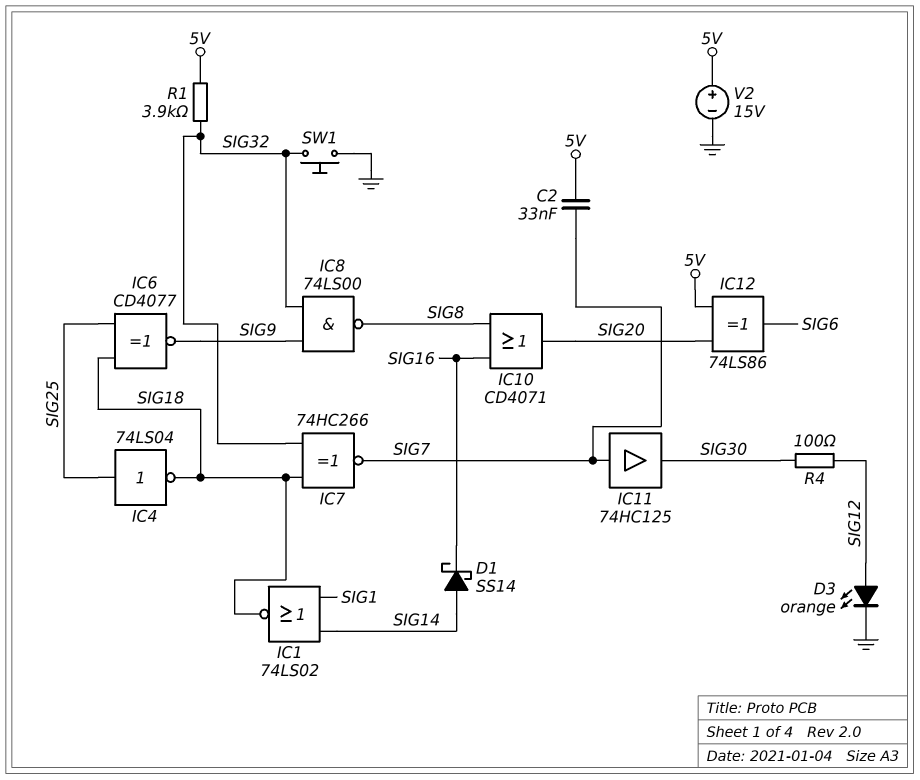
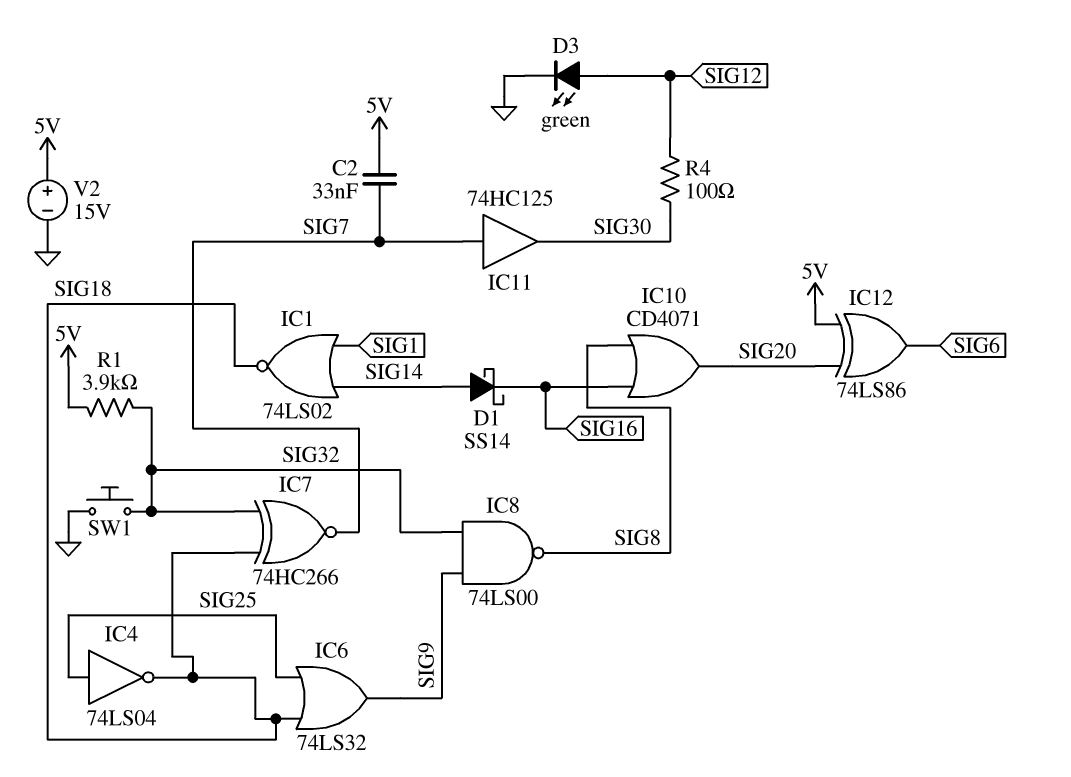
D3: LED orange (A SIG12, K GND) -> LED green (A SIG12, K GND)
IC6: XNOR CD4077 (in SIG18, in SIG25, out SIG9) -> OR 74LS32 (in SIG18, in SIG25, out SIG9)

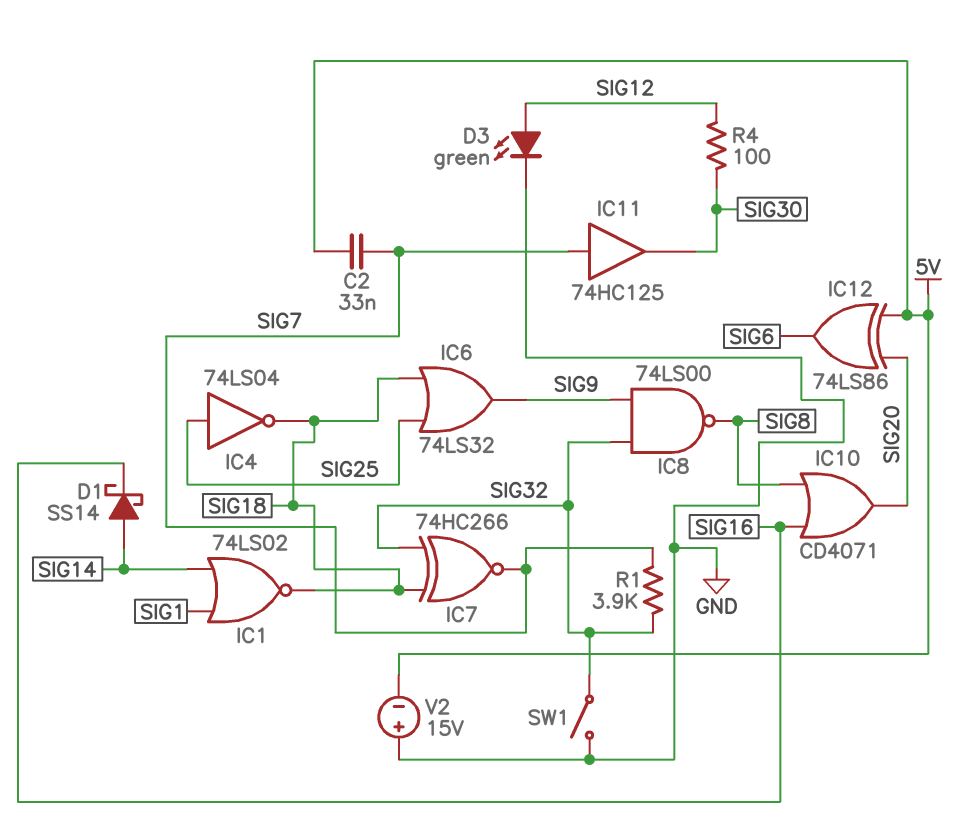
R1: 3.9k (5V, SIG32) -> 3.9k (SIG7, SIG32)
SW1: button (GND, SIG32) -> switch (GND, SIG32)
V2: 15V (plus 5V, minus GND) -> 15V (plus GND, minus 5V)

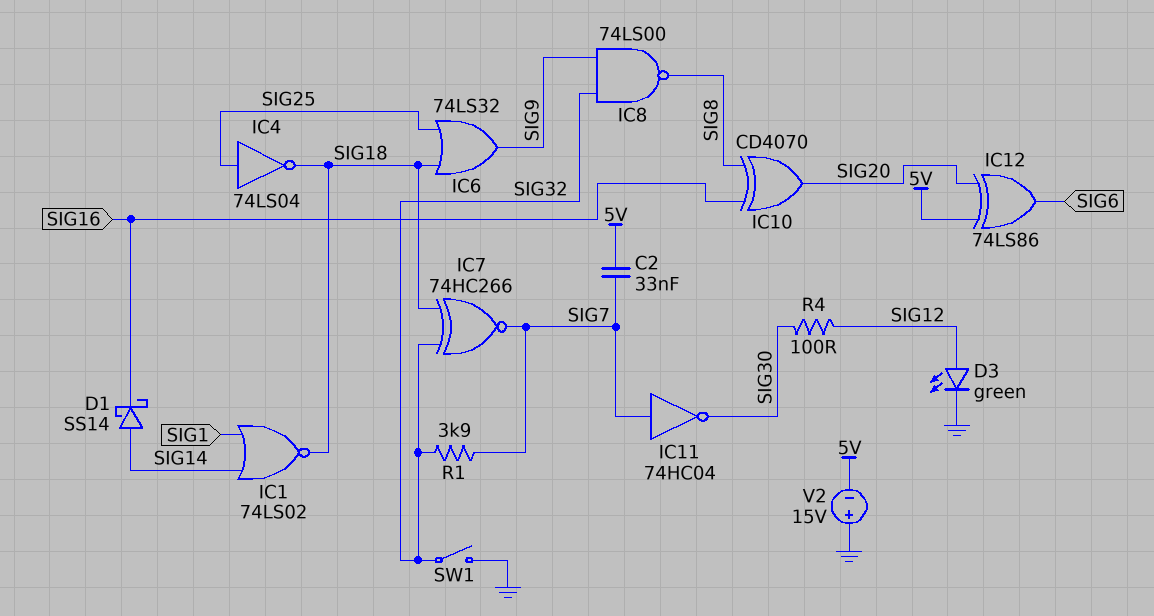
IC10: OR CD4071 (in SIG8, in SIG16, out SIG20) -> XOR CD4070 (in SIG8, in SIG16, out SIG20)
IC11: buffer 74HC125 (in SIG7, out SIG30) -> NOT 74HC04 (in SIG7, out SIG30)

